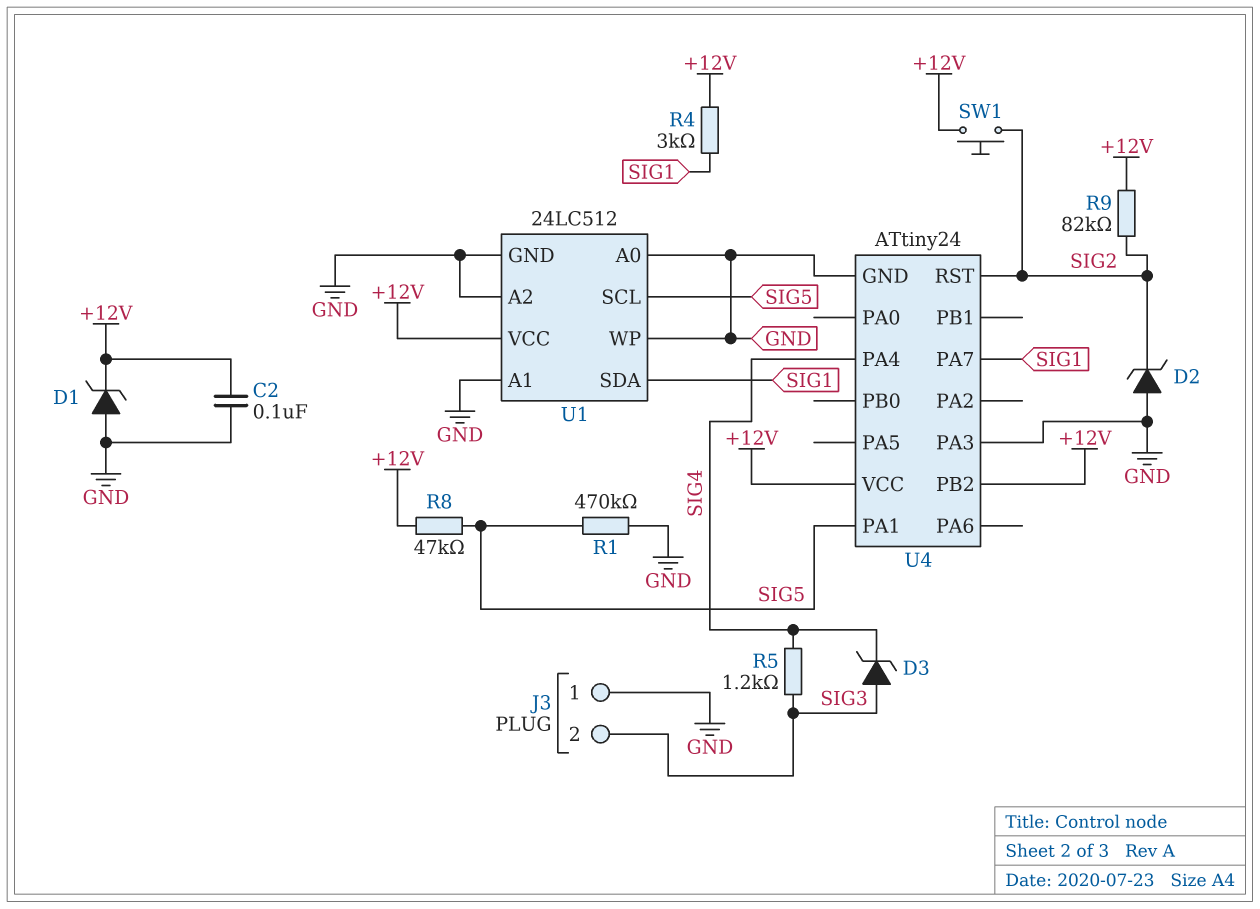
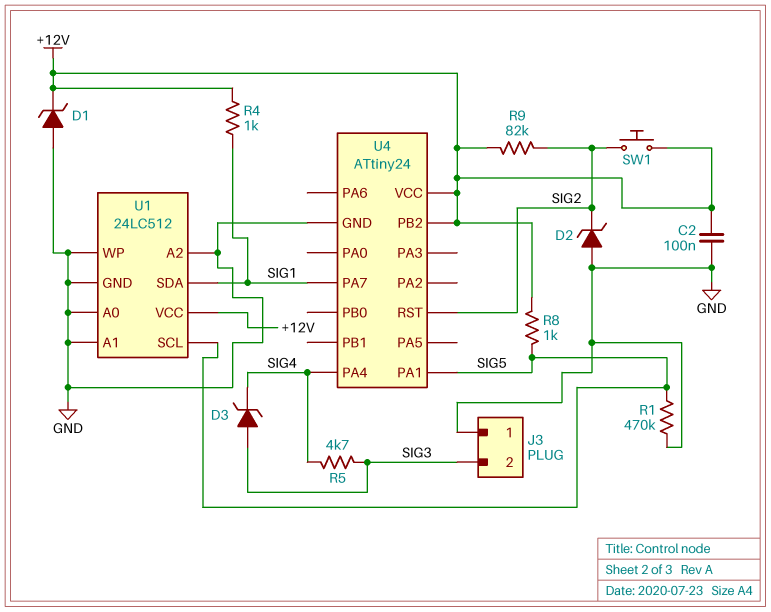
R4: 3k (+12V, SIG1) -> 1k (+12V, SIG1)
R5: 1.2k (SIG3, SIG4) -> 4.7k (SIG3, SIG4)
R8: 47k (+12V, SIG5) -> 1k (+12V, SIG5)
U4 pin PA3: GND -> none

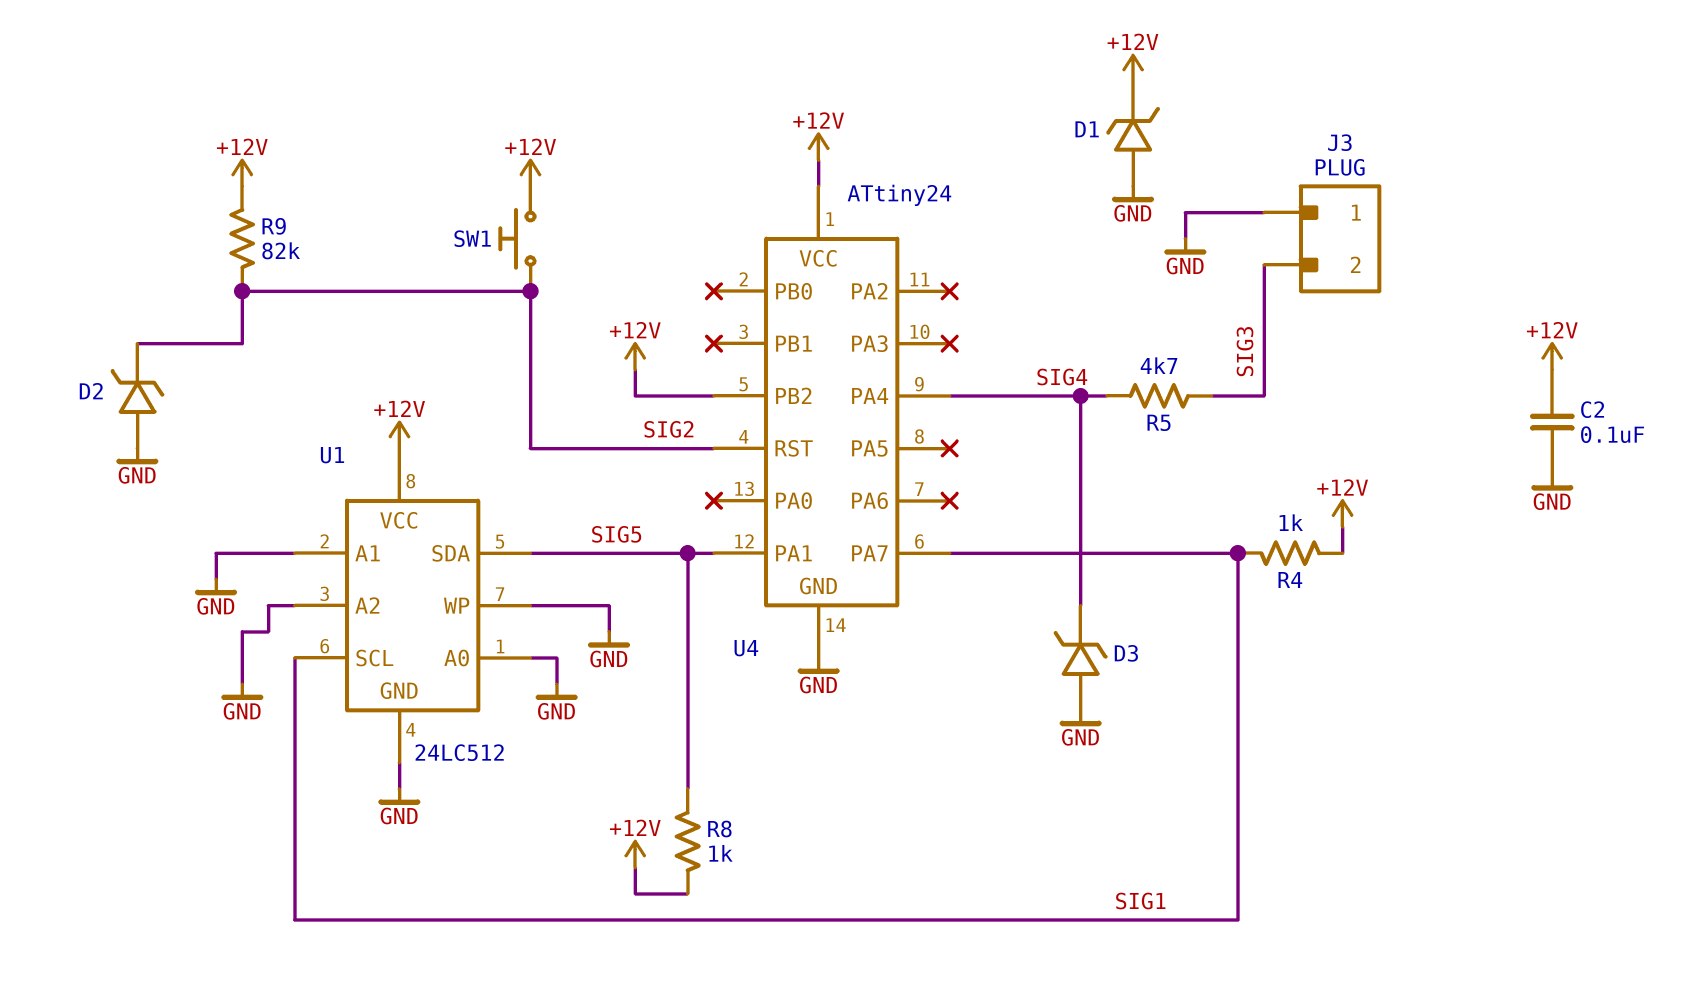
D3: zener (A SIG3, K SIG4) -> zener (A GND, K SIG4)
R1: 470k (GND, SIG5) -> none
U1 pin SCL: SIG5 -> SIG1
U1 pin SDA: SIG1 -> SIG5

